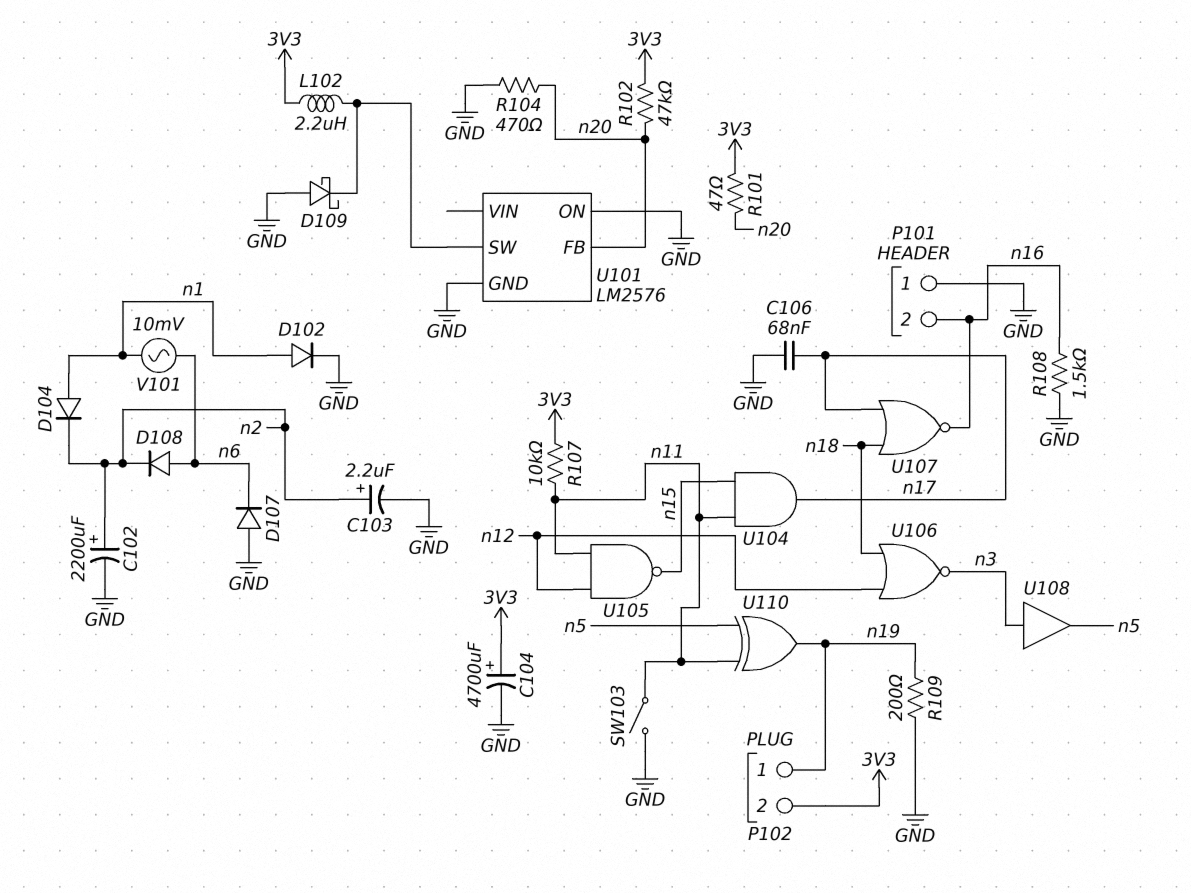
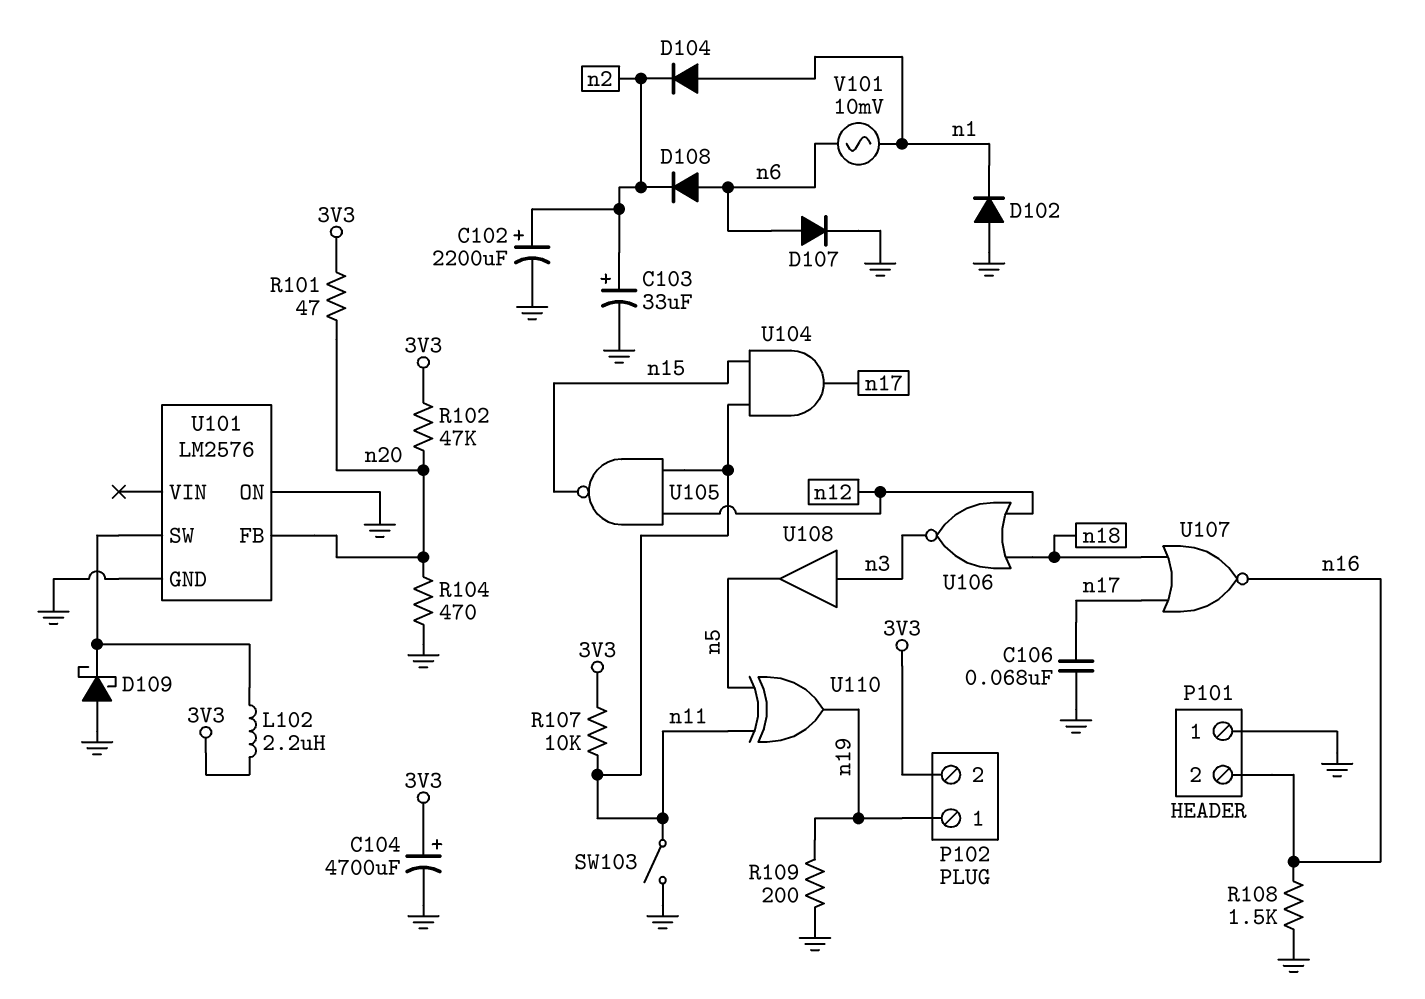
C103: 2.2uF (plus n2, minus GND) -> 33uF (plus n2, minus GND)
D102: diode (A n1, K GND) -> diode (A GND, K n1)
D107: diode (A GND, K n6) -> diode (A n6, K GND)

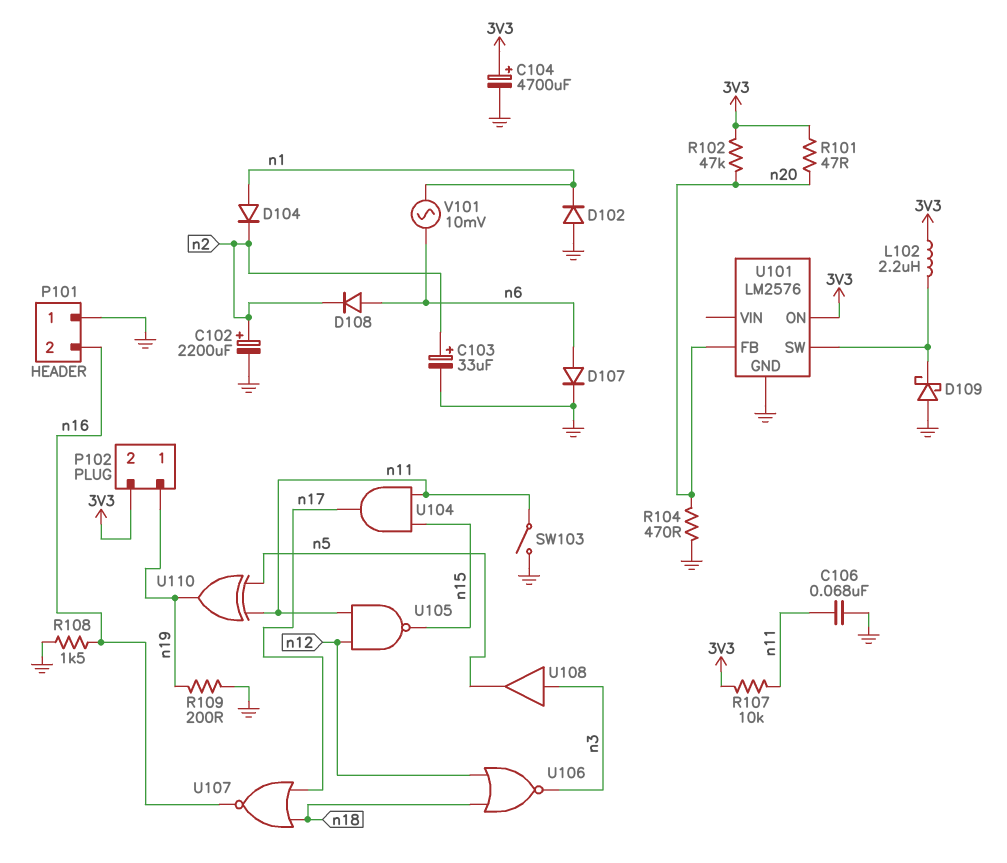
C106: 68nF (GND, n17) -> 68nF (GND, n11)
U101 pin ON: GND -> 3V3

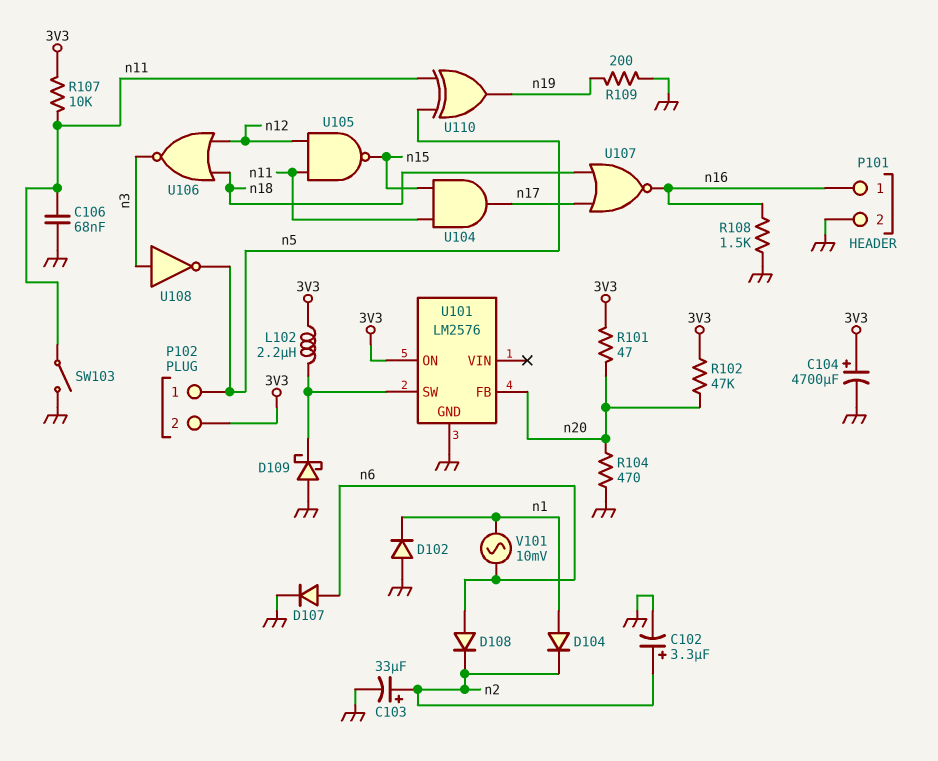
C102: 2200uF (plus n2, minus GND) -> 3.3uF (plus n2, minus GND)
P101 pin 1: GND -> n16
P101 pin 2: n16 -> GND
P102 pin 1: n19 -> n5
U108: buffer (in n3, out n5) -> NOT (in n3, out n5)

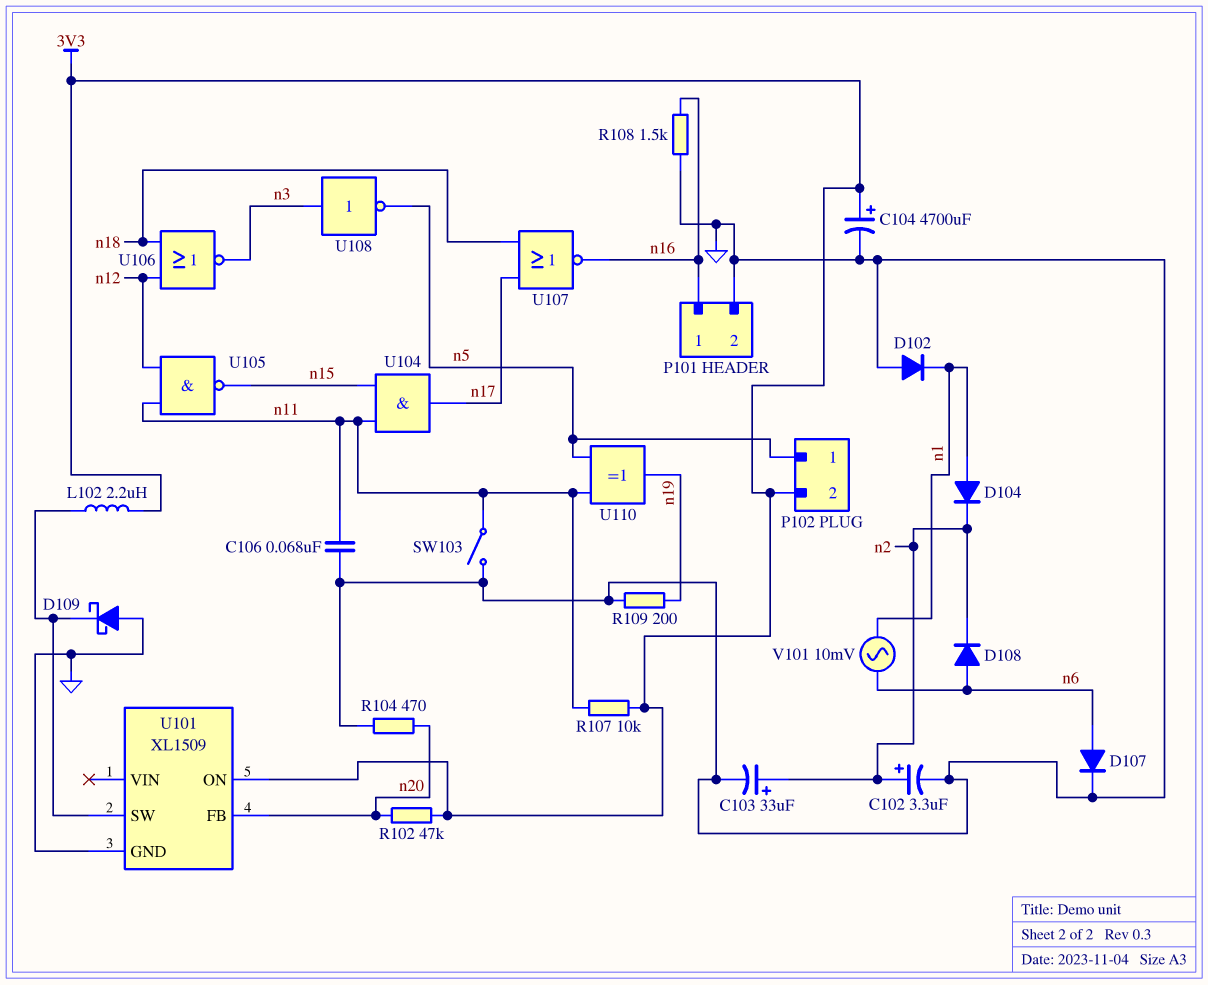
R101: 47 (3V3, n20) -> none
U101: LM2576 -> XL1509

